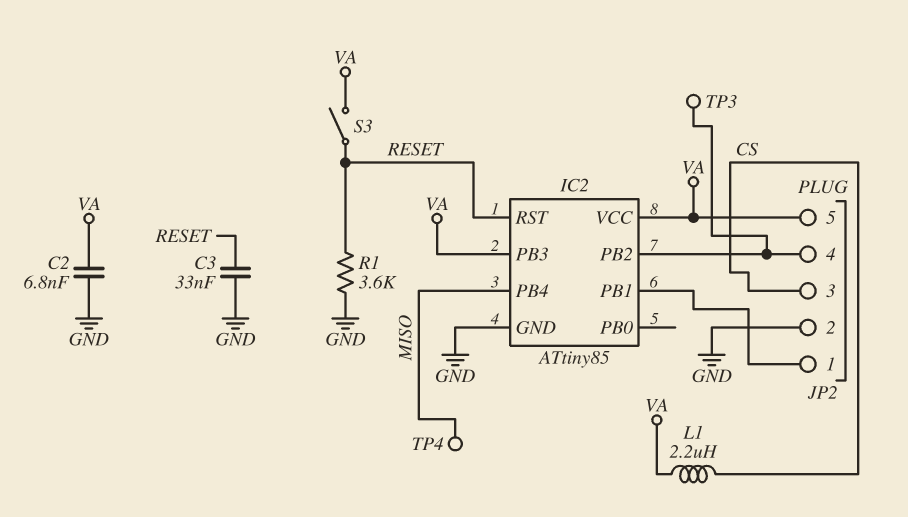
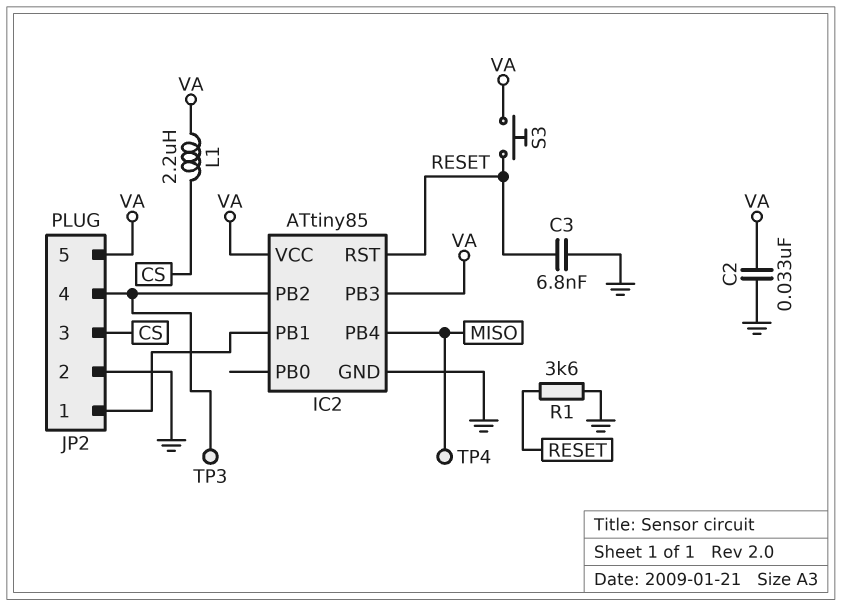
C2: 6.8nF (GND, VA) -> 33nF (GND, VA)
C3: 33nF (GND, RESET) -> 6.8nF (GND, RESET)
S3: switch (RESET, VA) -> button (RESET, VA)

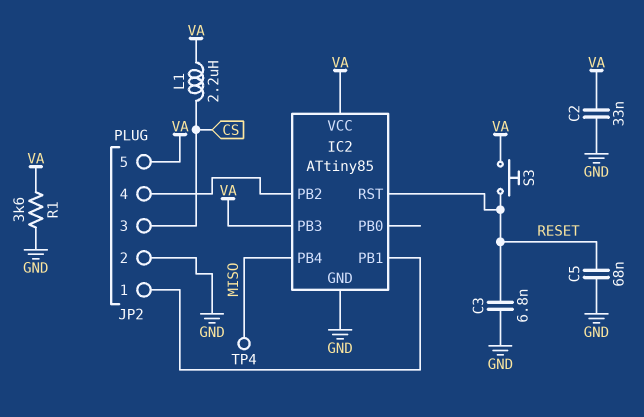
C5: none -> 68nF (GND, RESET)
R1: 3.6k (GND, RESET) -> 3.6k (GND, VA)
TP3: test point (IC2/PB2) -> none

